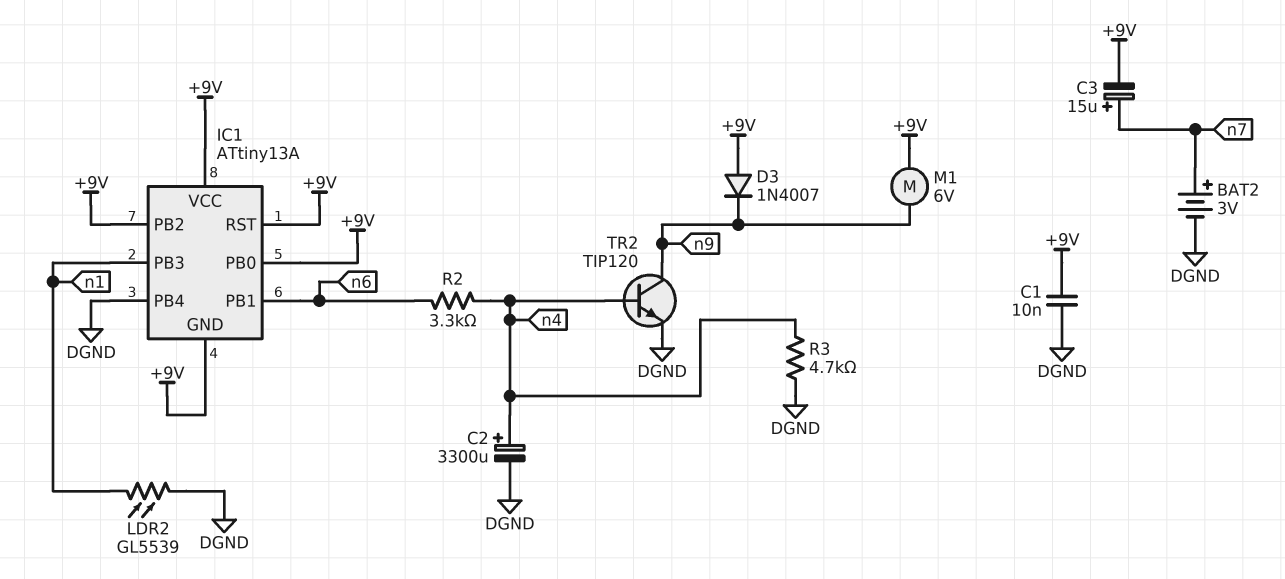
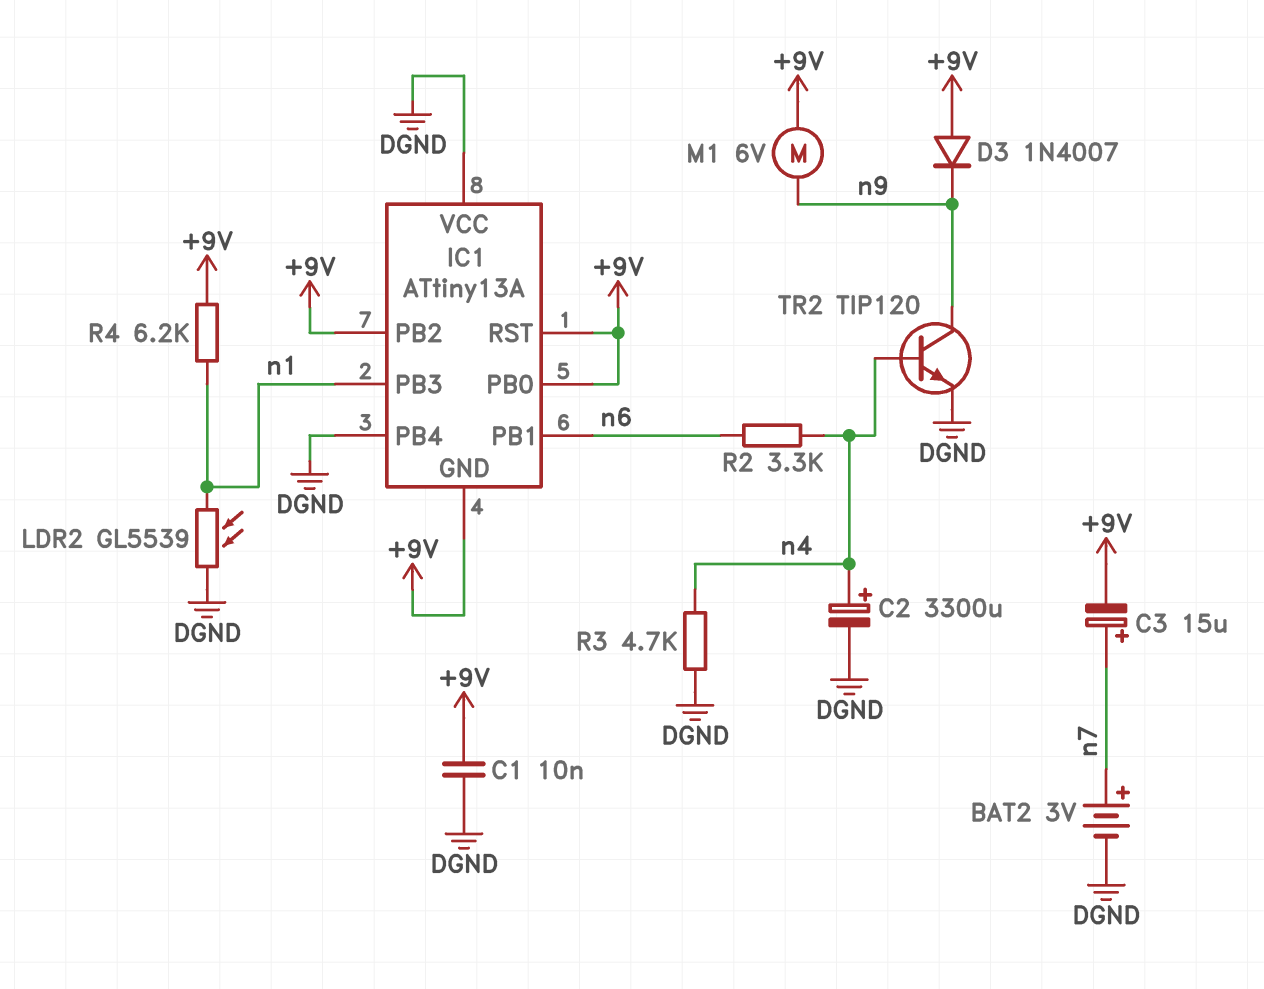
IC1 pin VCC: +9V -> DGND
R4: none -> 6.2k (+9V, n1)

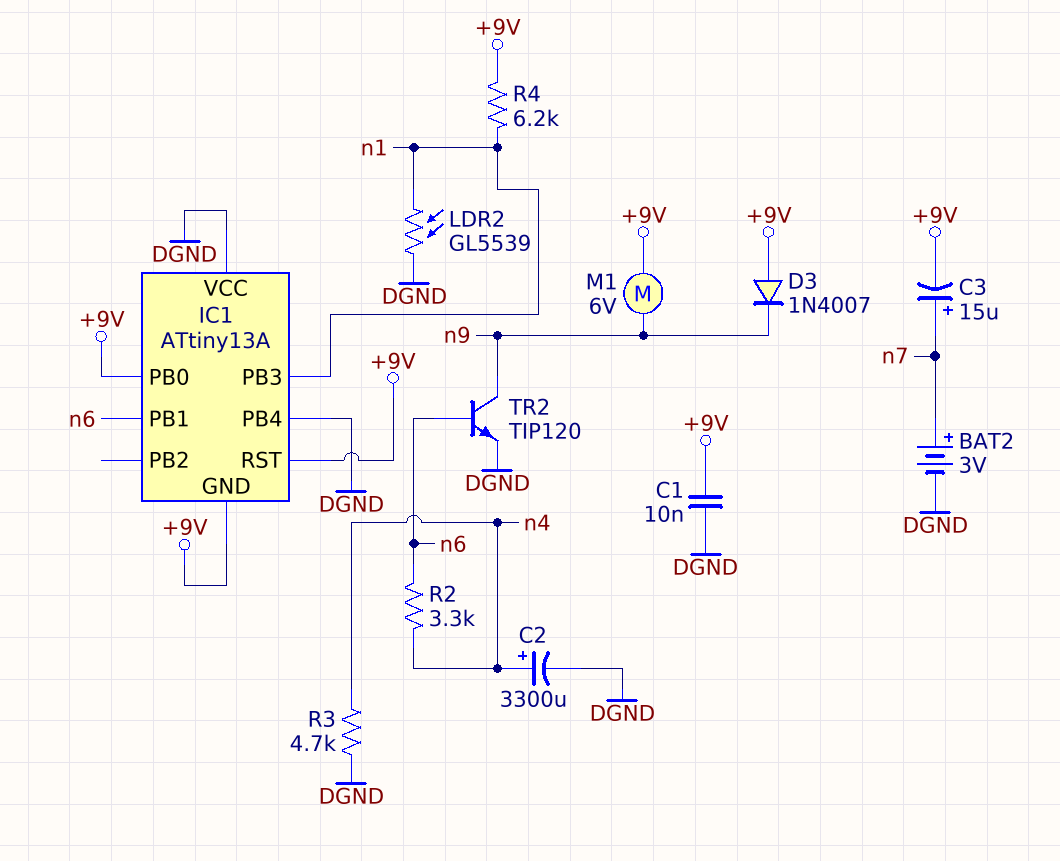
IC1 pin PB2: +9V -> none
TR2: NPN TIP120 (B n4, C n9, E DGND) -> NPN TIP120 (B n6, C n9, E DGND)

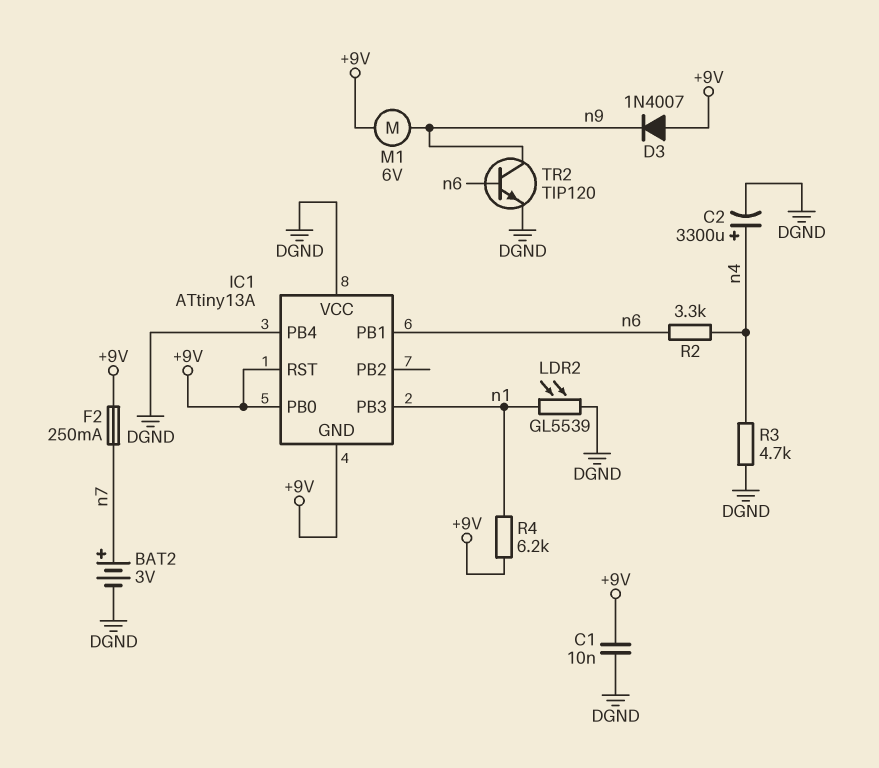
C3: 15uF (plus n7, minus +9V) -> none
F2: none -> 250mA (+9V, n7)

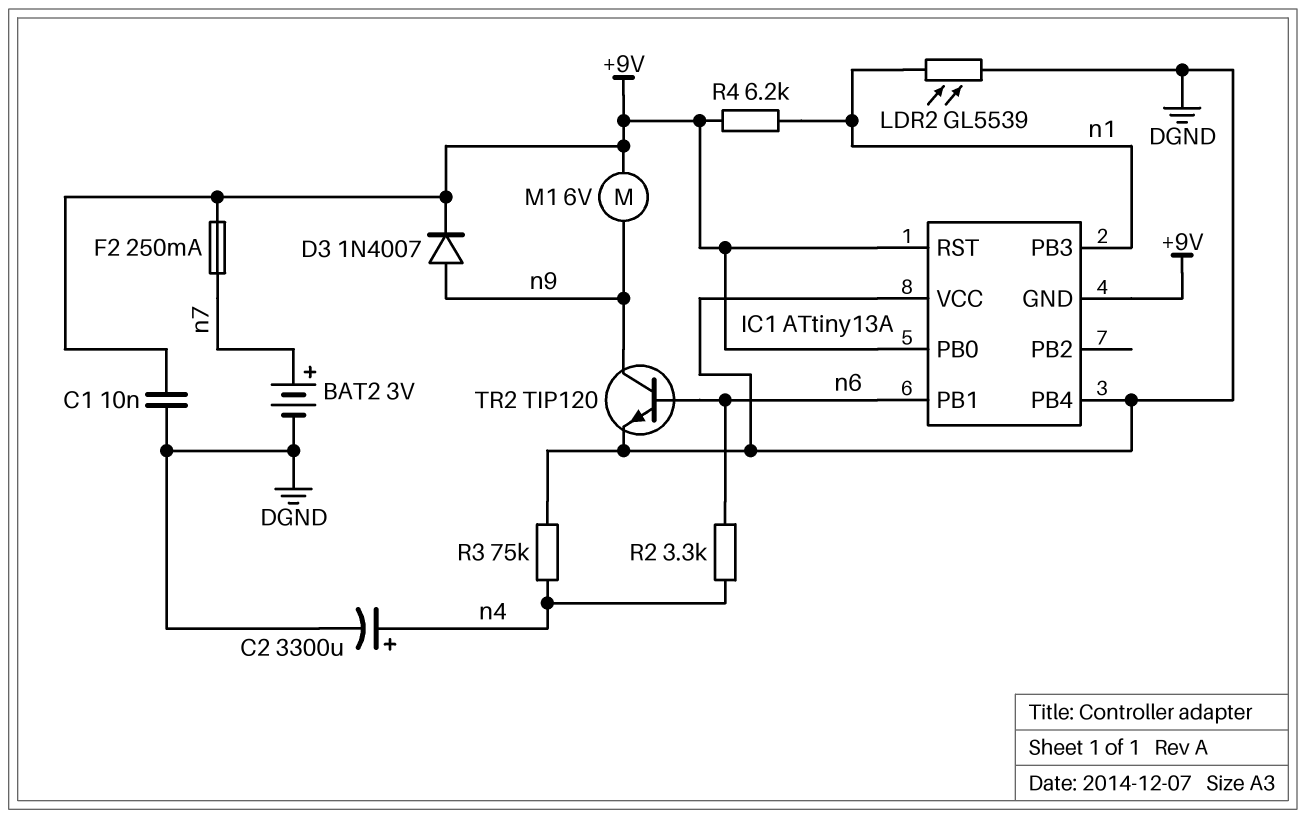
D3: diode 1N4007 (A +9V, K n9) -> diode 1N4007 (A n9, K +9V)
R3: 4.7k (DGND, n4) -> 75k (DGND, n4)

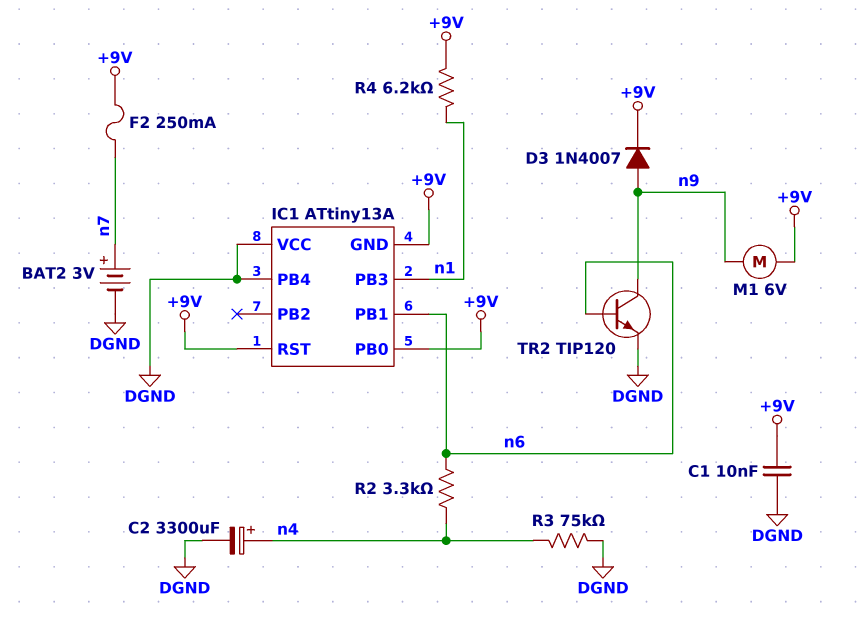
LDR2: GL5539 (DGND, n1) -> none

